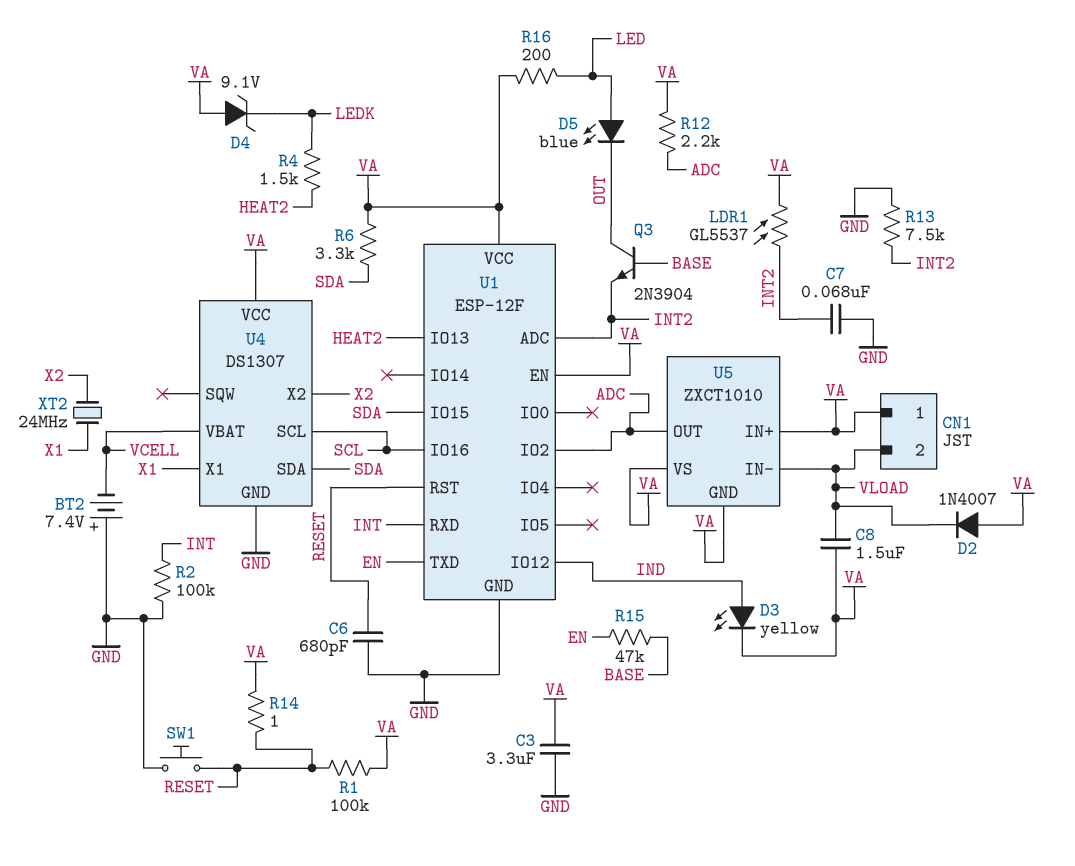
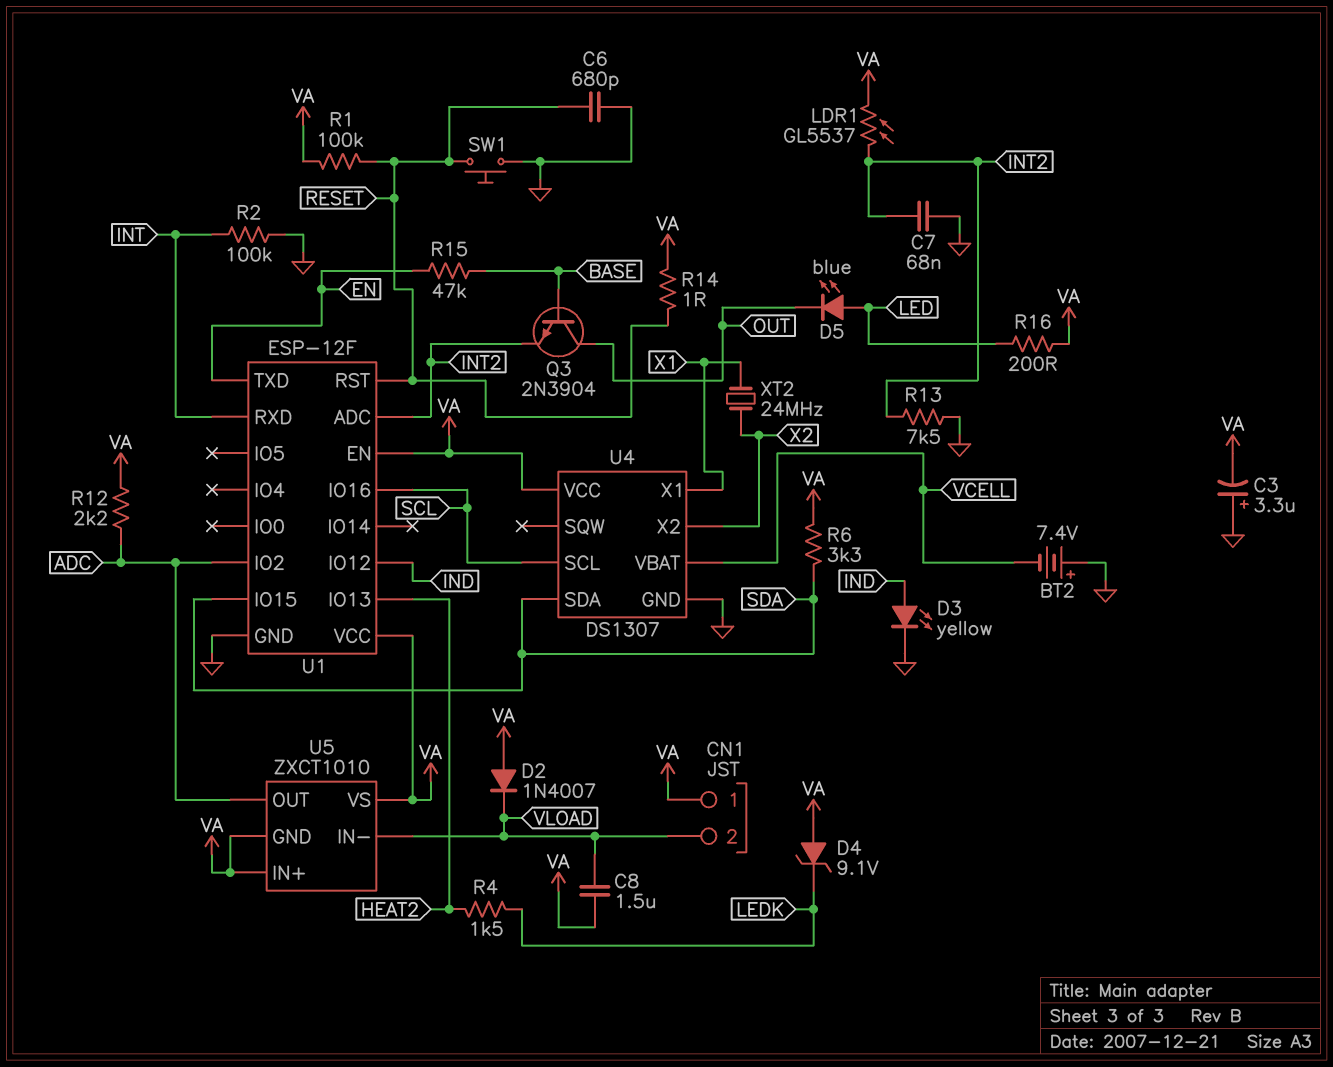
C3: 3.3uF (GND, VA) -> 3.3uF (plus GND, minus VA)
D3: LED yellow (A IND, K VA) -> LED yellow (A IND, K GND)

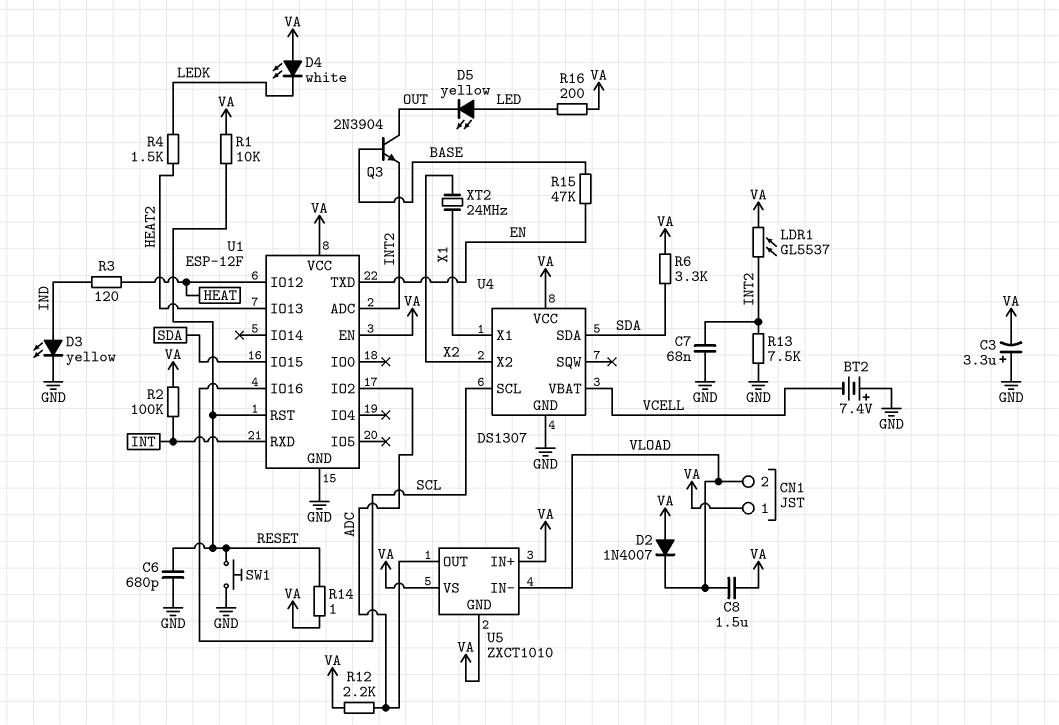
D4: zener 9.1V (A VA, K LEDK) -> LED white (A VA, K LEDK)
D5: LED blue (A LED, K OUT) -> LED yellow (A LED, K OUT)
R1: 100k (RESET, VA) -> 10k (RESET, VA)
R2: 100k (GND, INT) -> 100k (INT, VA)
R3: none -> 120 (HEAT, IND)
U1 pin IO12: IND -> HEAT

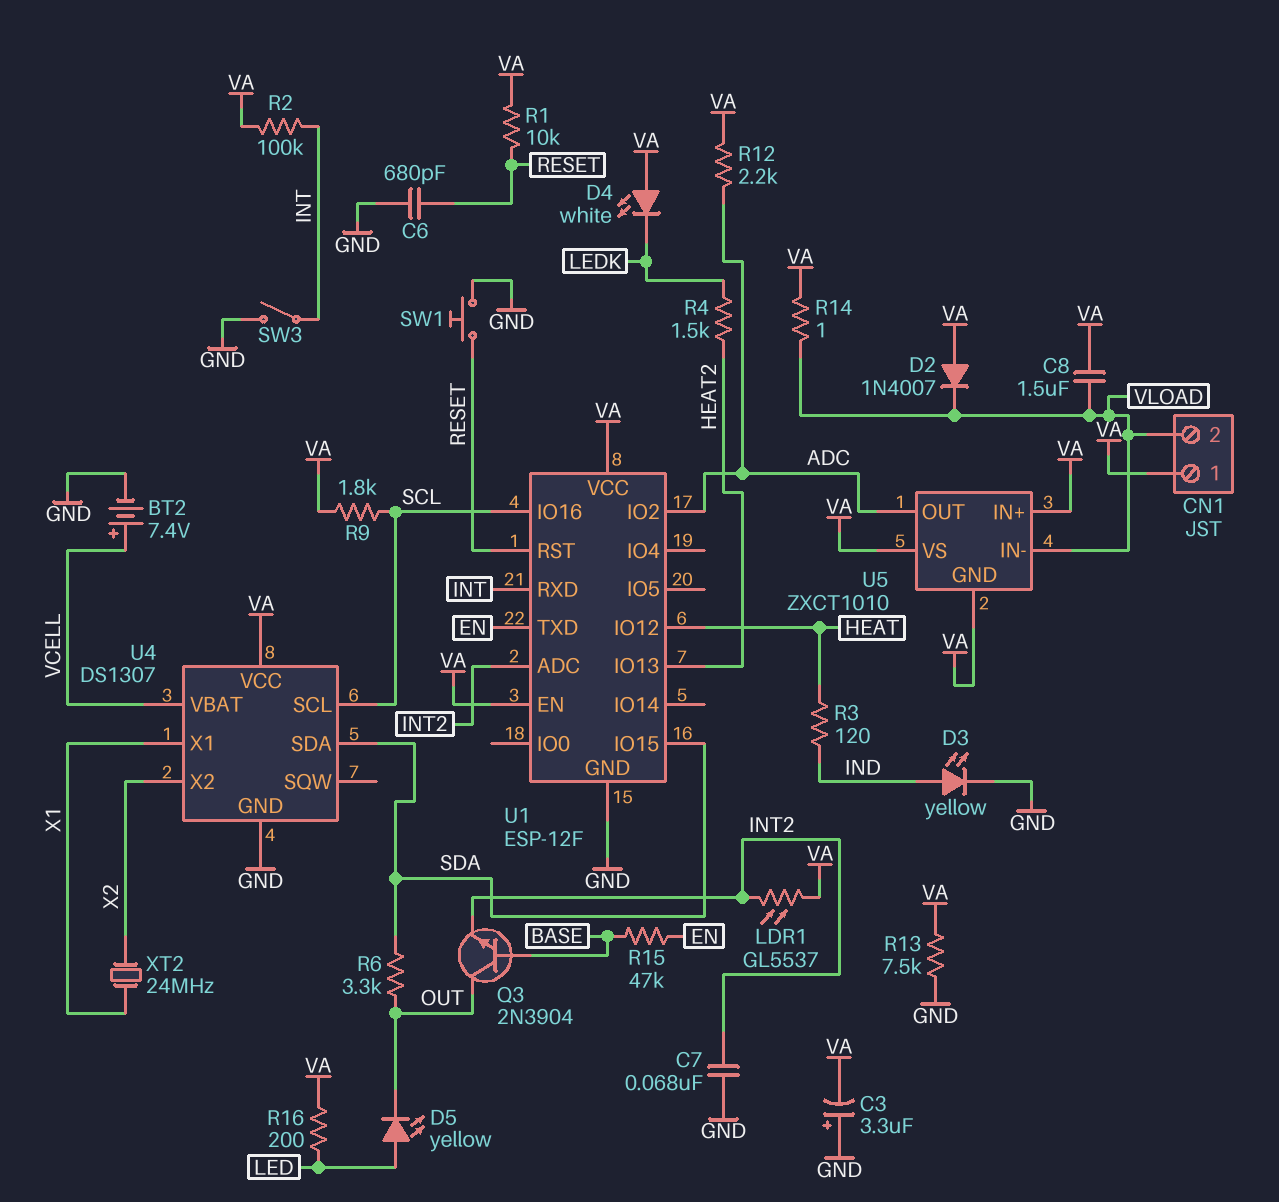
BT2: 7.4V (plus GND, minus VCELL) -> 7.4V (plus VCELL, minus GND)
R6: 3.3k (SDA, VA) -> 3.3k (OUT, SDA)
R9: none -> 1.8k (SCL, VA)
R13: 7.5k (GND, INT2) -> 7.5k (GND, VA)
R14: 1 (RESET, VA) -> 1 (VA, VLOAD)
SW3: none -> switch (GND, INT)

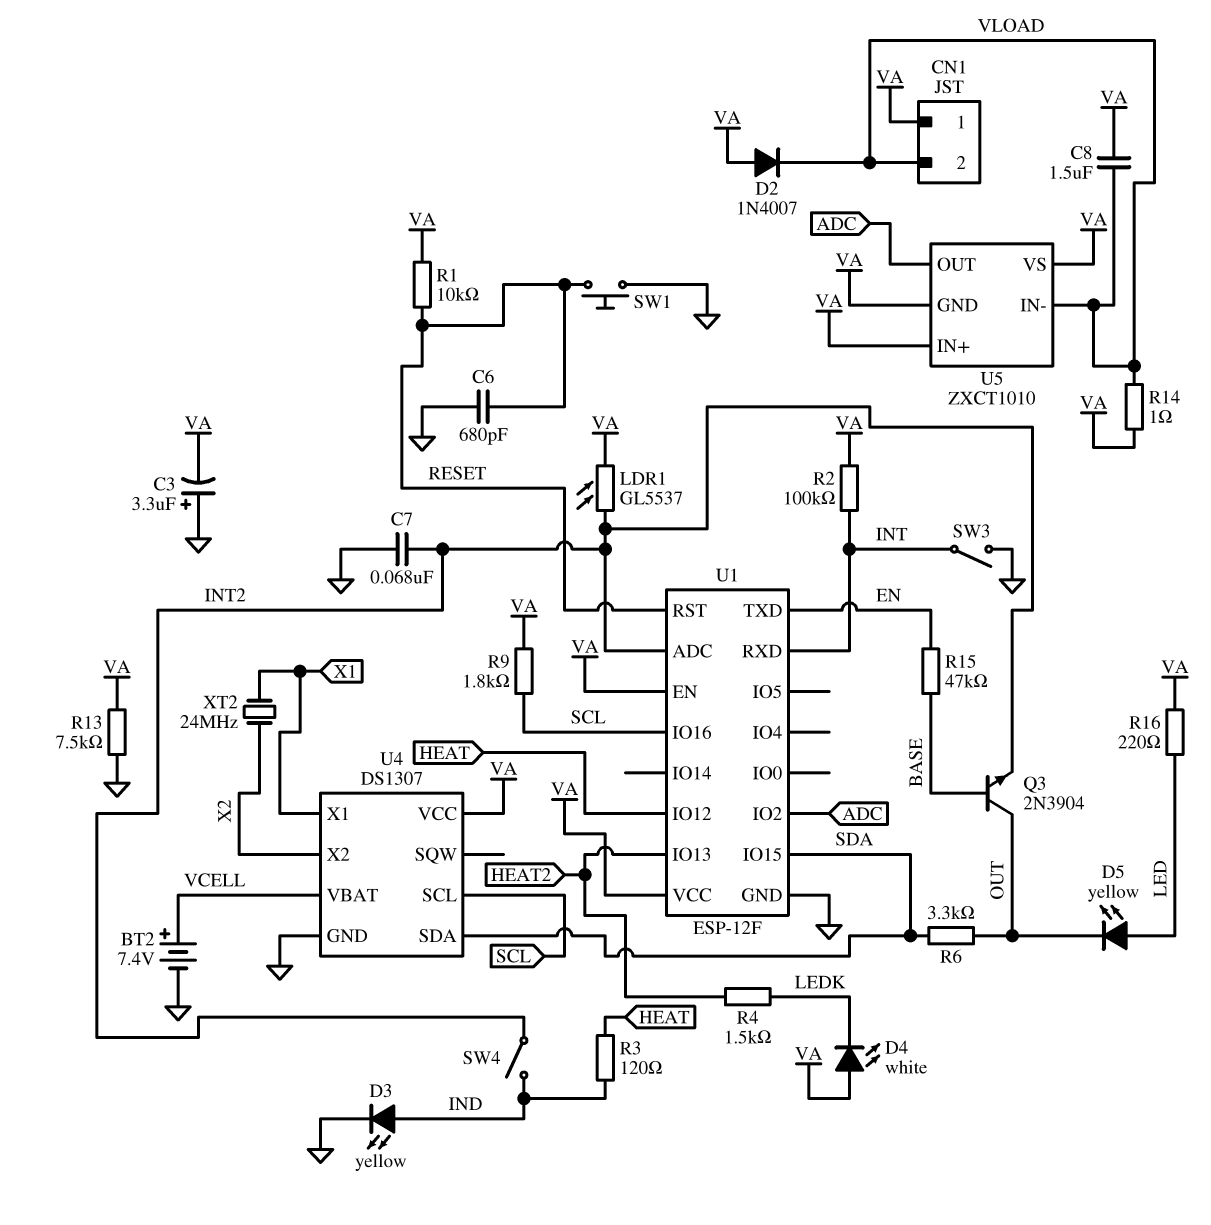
R12: 2.2k (ADC, VA) -> none
R16: 200 (LED, VA) -> 220 (LED, VA)
SW4: none -> switch (IND, INT2)

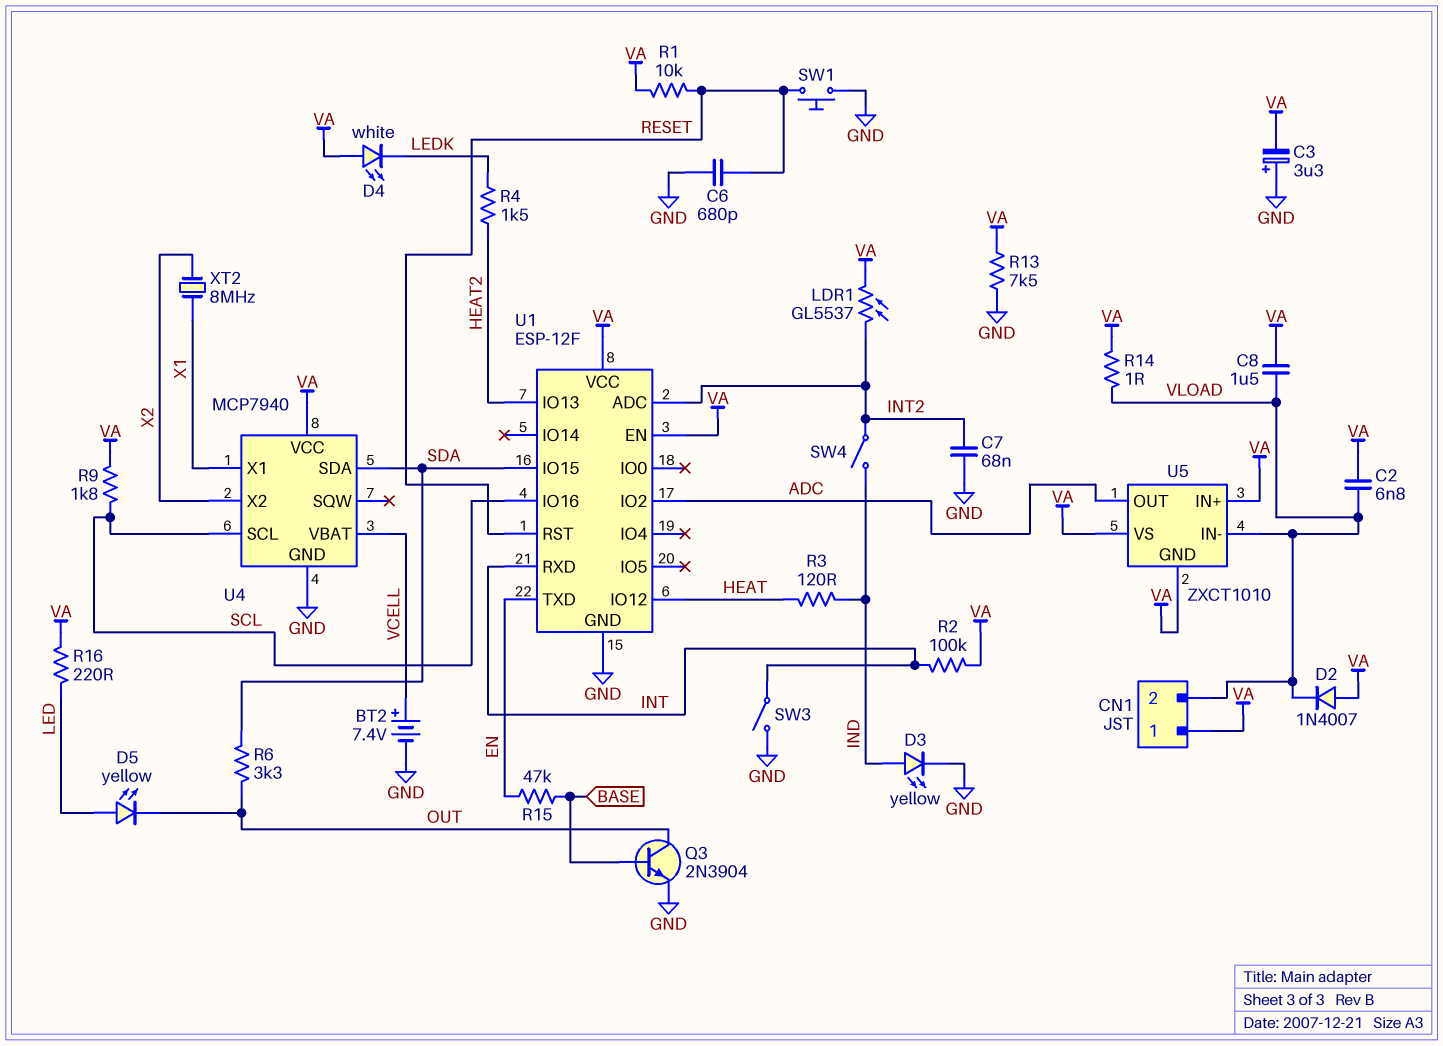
C2: none -> 6.8nF (VA, VLOAD)
Q3: NPN 2N3904 (B BASE, C OUT, E INT2) -> NPN 2N3904 (B BASE, C OUT, E GND)
U4: DS1307 -> MCP7940
XT2: 24MHz (X1, X2) -> 8MHz (X1, X2)

